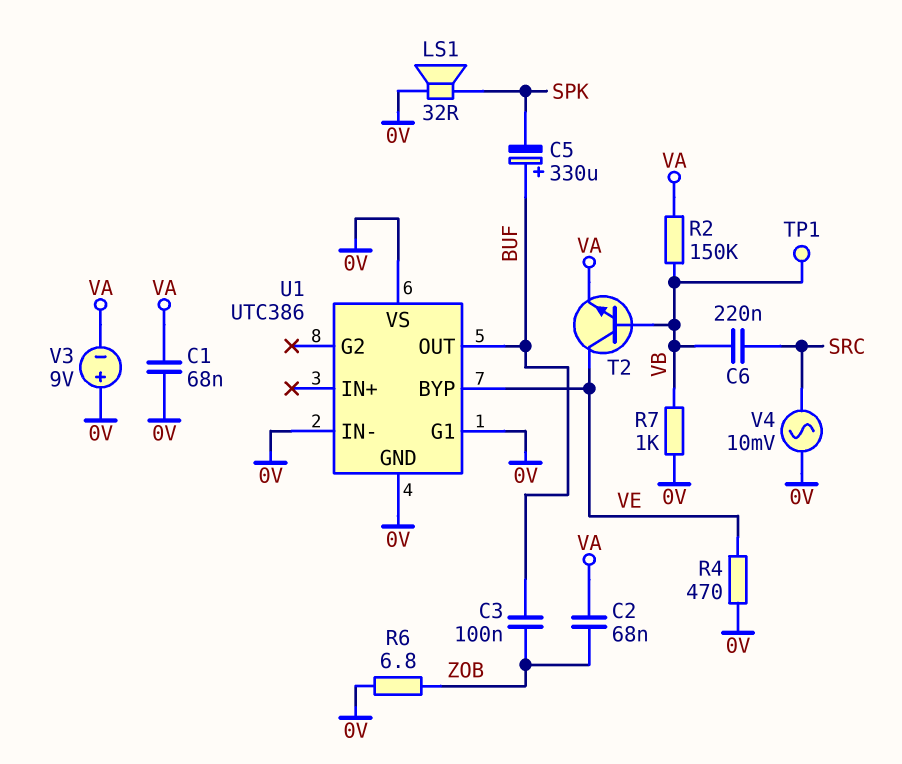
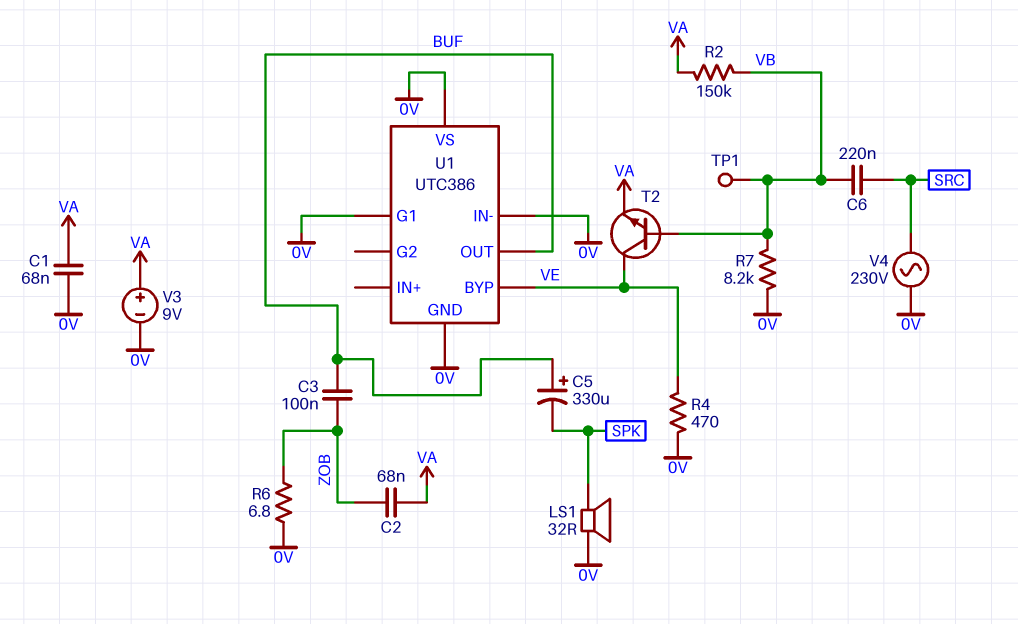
R7: 1k (0V, VB) -> 8.2k (0V, VB)
V3: 9V (plus 0V, minus VA) -> 9V (plus VA, minus 0V)
V4: AC 10mV (0V, SRC) -> AC 230V (0V, SRC)

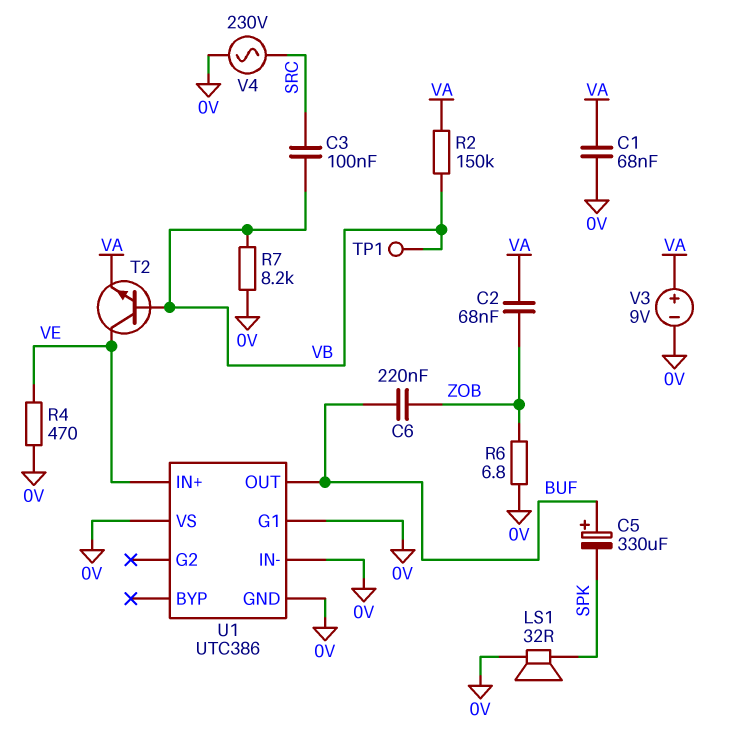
C3: 100nF (BUF, ZOB) -> 100nF (SRC, VB)
C6: 220nF (SRC, VB) -> 220nF (BUF, ZOB)
U1 pin BYP: VE -> none
U1 pin IN+: none -> VE

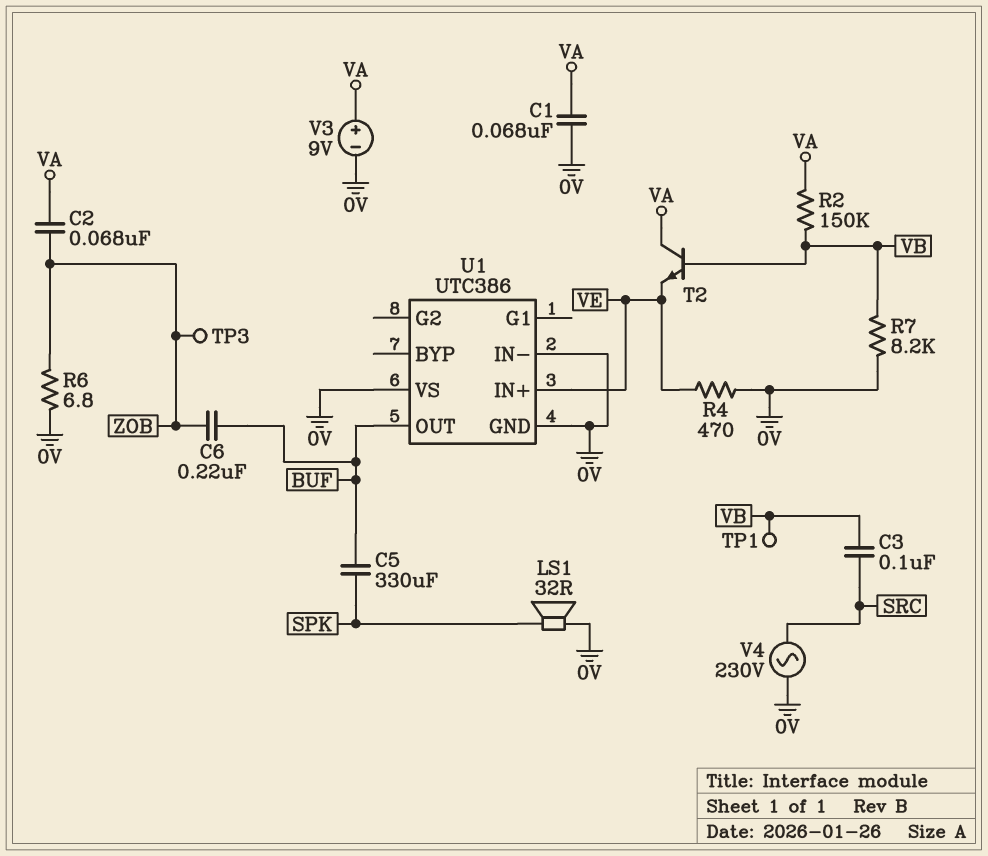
C5: 330uF (plus BUF, minus SPK) -> 330uF (BUF, SPK)
T2: NPN (B VB, C VE, E VA) -> NPN (B VB, C VA, E VE)
TP3: none -> test point (ZOB)
U1 pin G1: 0V -> none

